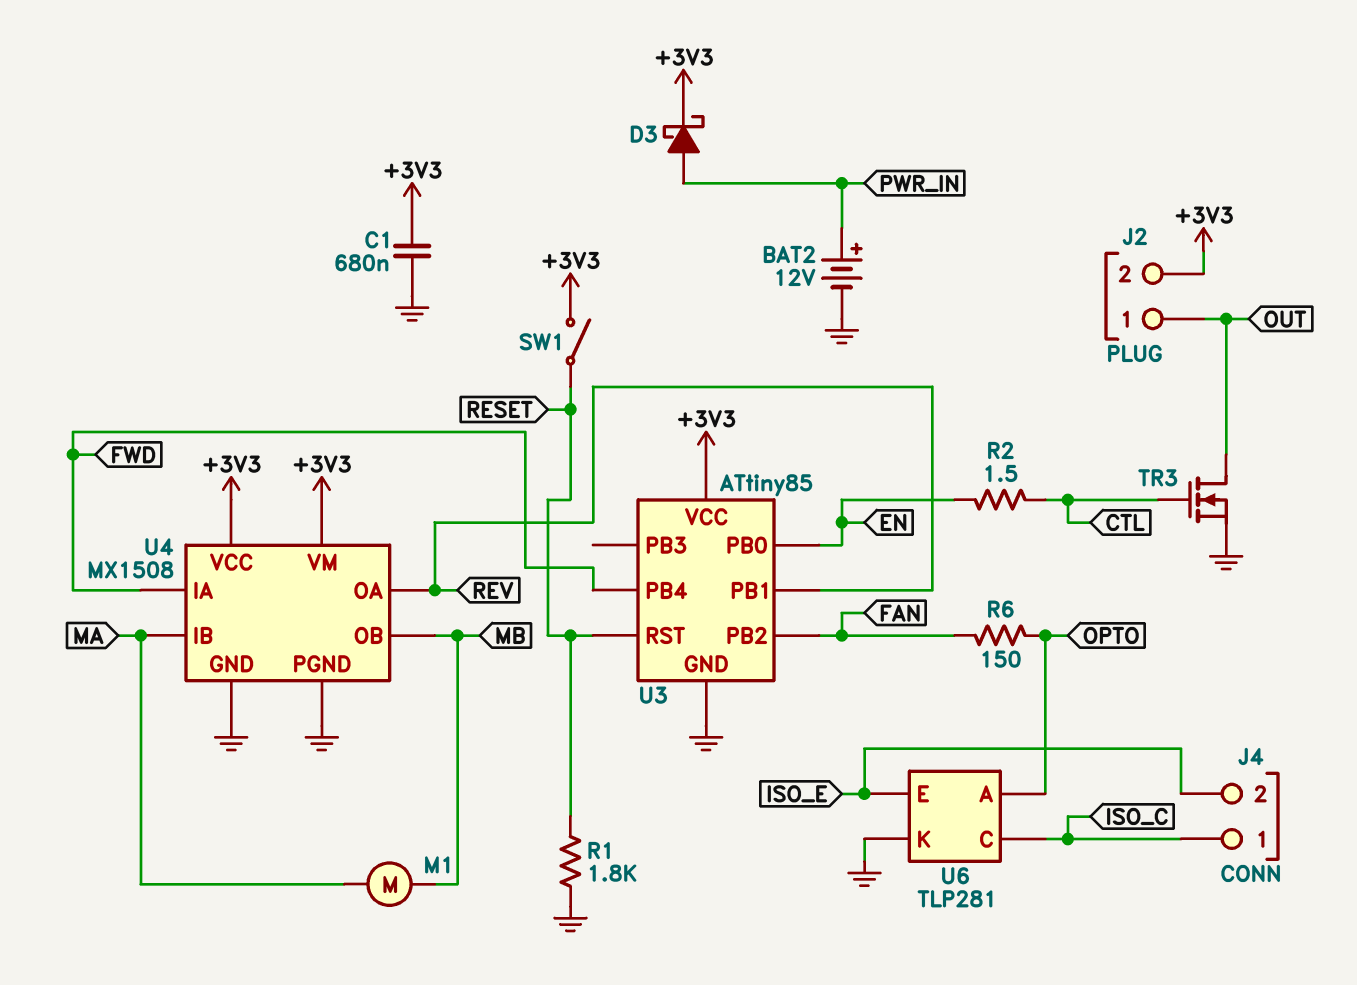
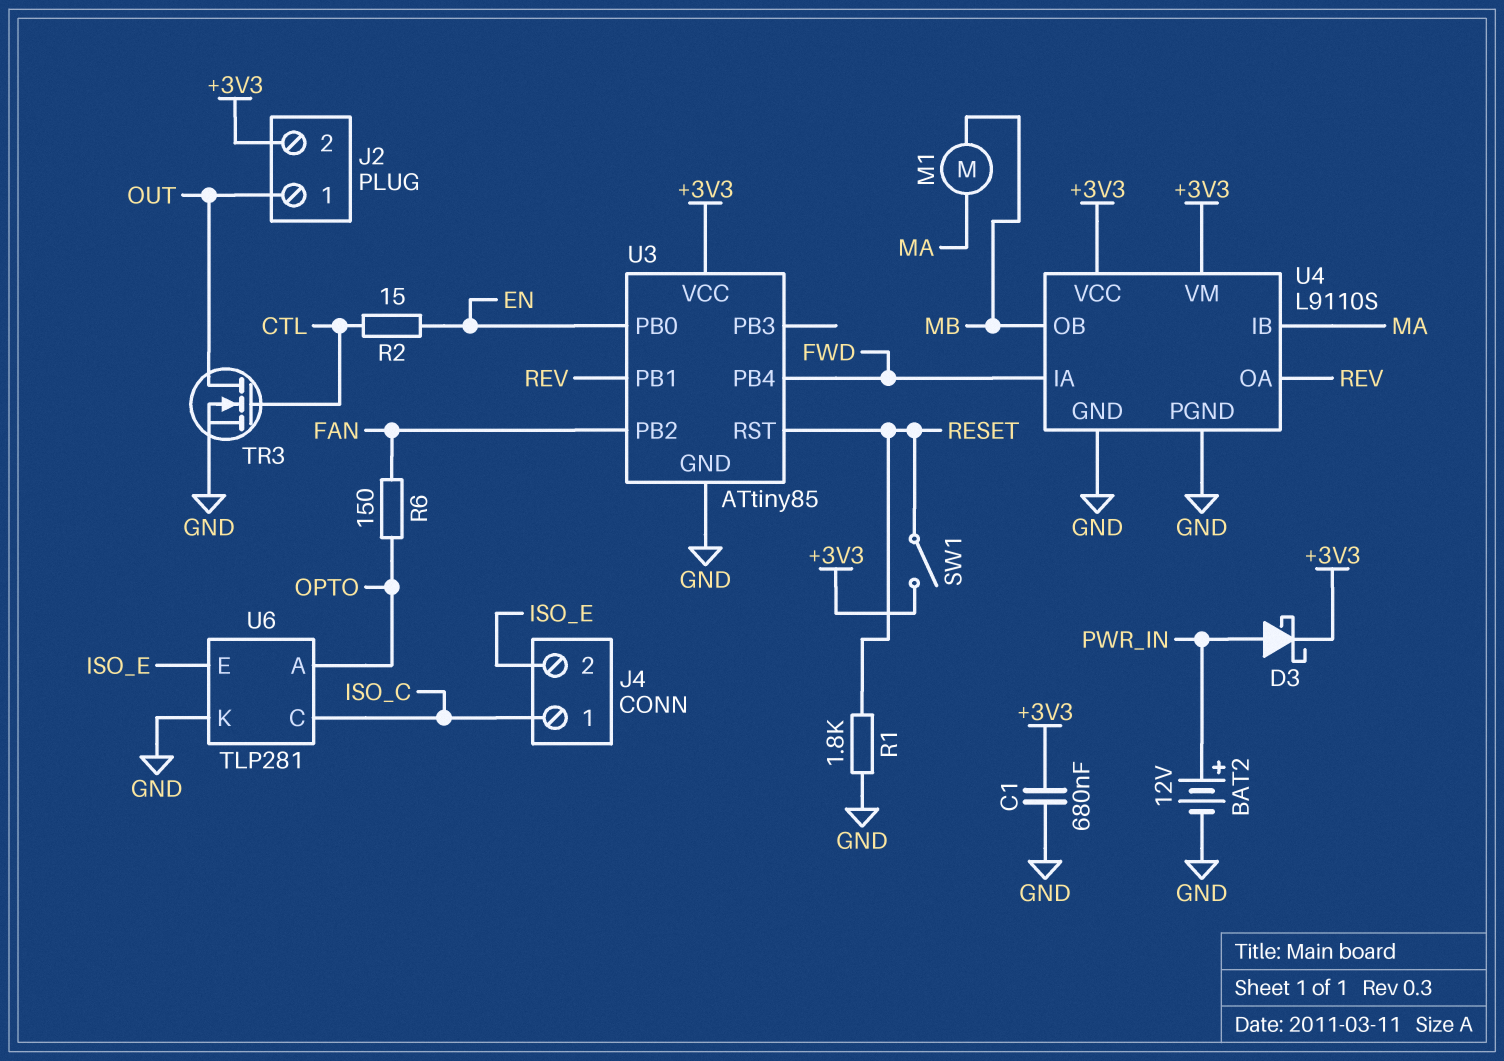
R2: 1.5 (CTL, EN) -> 15 (CTL, EN)
U4: MX1508 -> L9110S

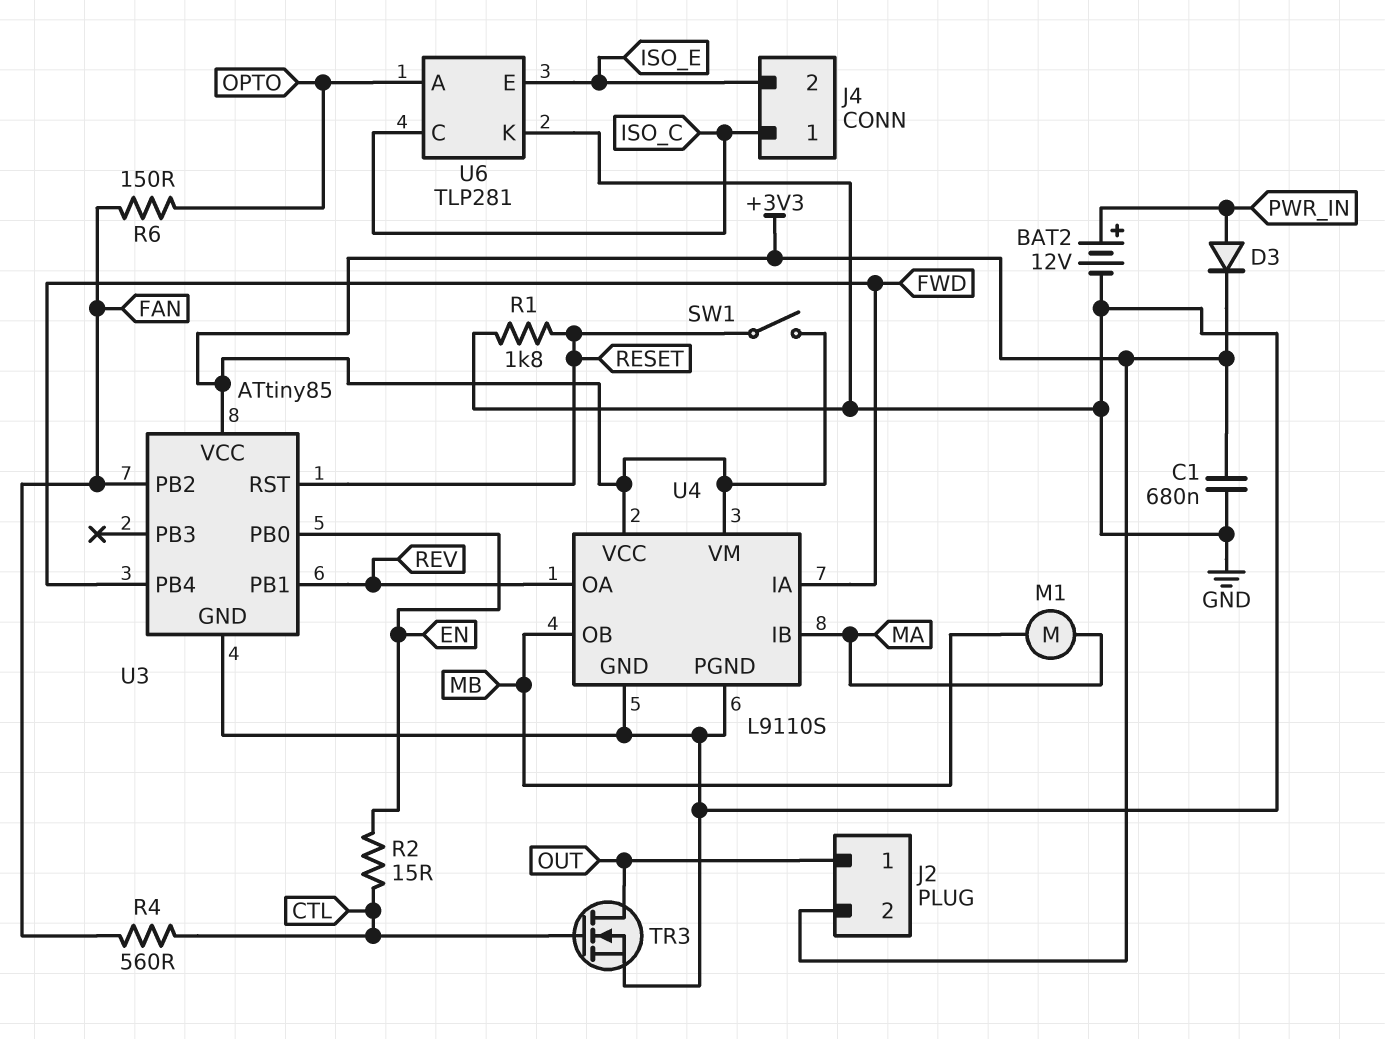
D3: schottky (A PWR_IN, K +3V3) -> diode (A PWR_IN, K +3V3)
R4: none -> 560 (CTL, FAN)

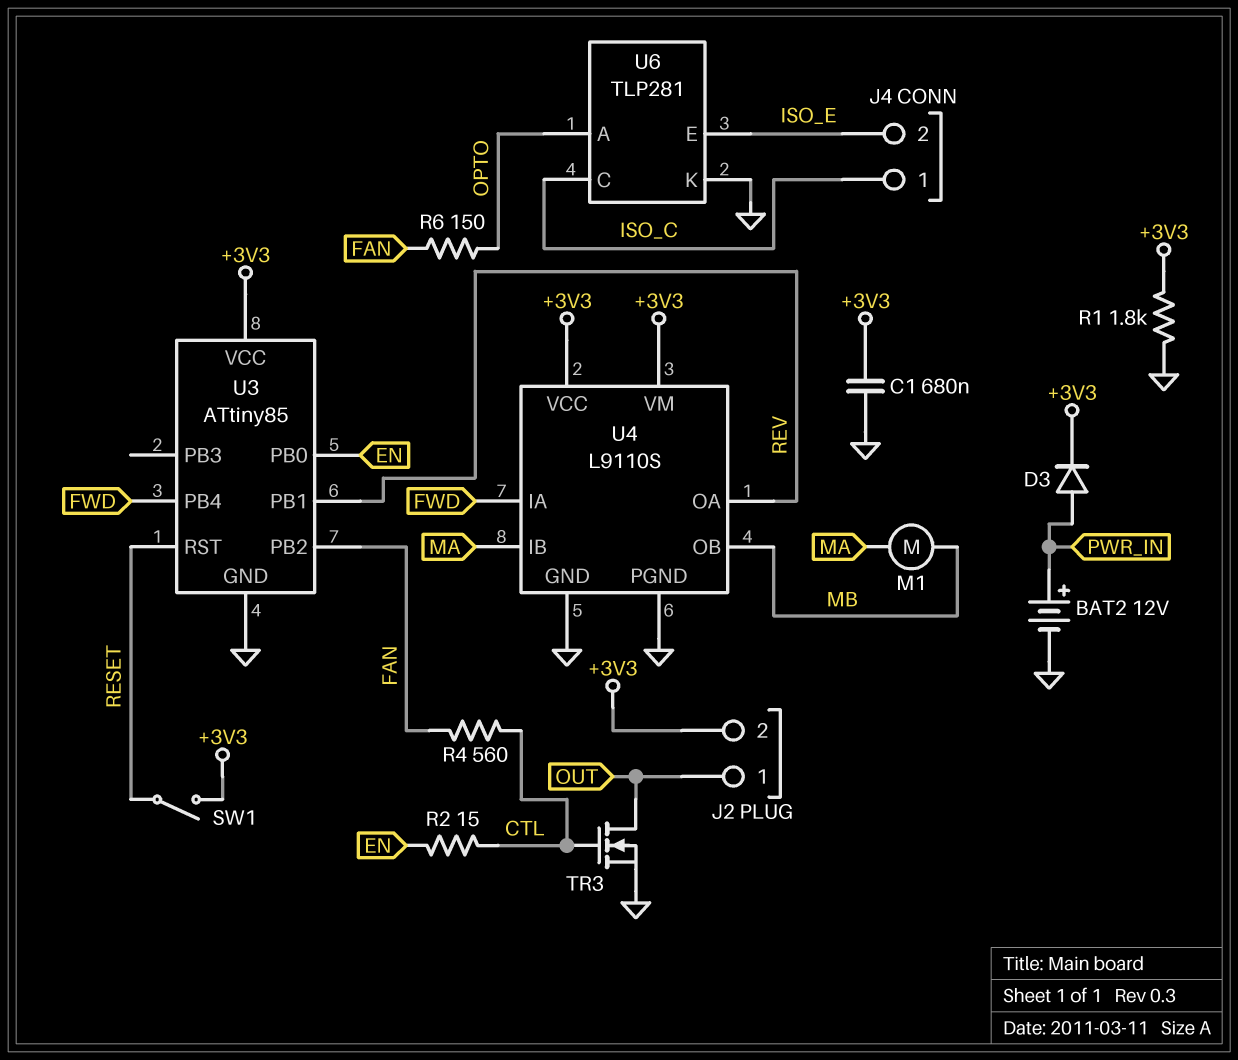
R1: 1.8k (GND, RESET) -> 1.8k (+3V3, GND)

